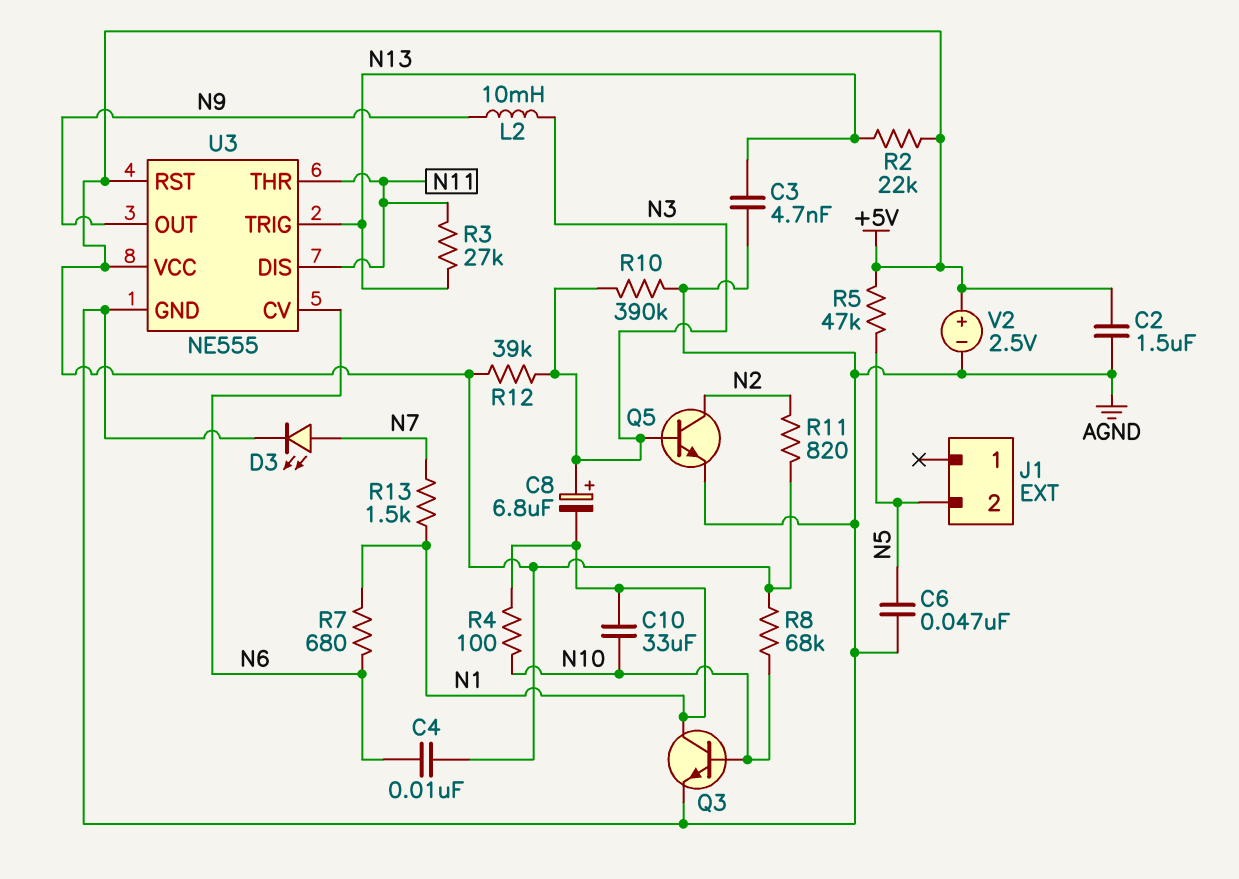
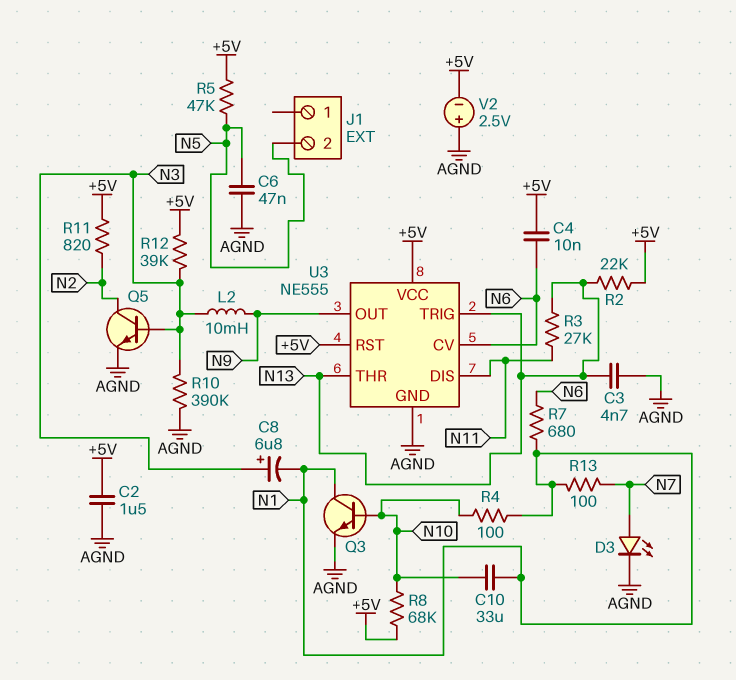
R13: 1.5k (N1, N7) -> 100 (N1, N7)
U3 pin THR: N11 -> N13
V2: 2.5V (plus +5V, minus AGND) -> 2.5V (plus AGND, minus +5V)

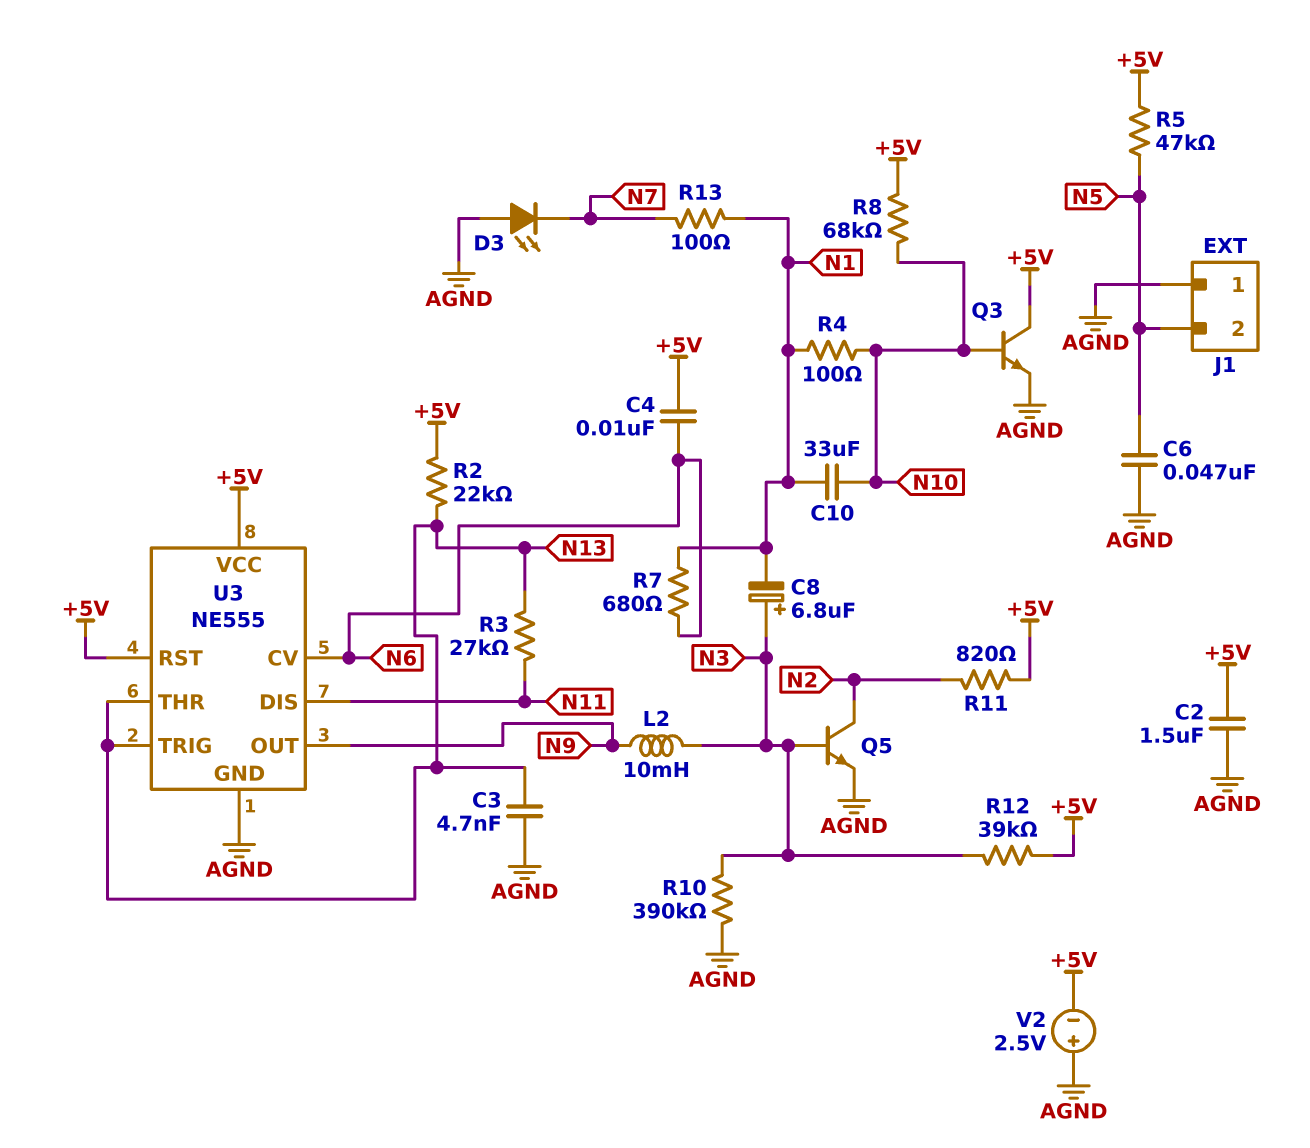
D3: LED (A N7, K AGND) -> LED (A AGND, K N7)
J1 pin 1: none -> AGND
Q3: NPN (B N10, C N1, E AGND) -> NPN (B N10, C +5V, E AGND)

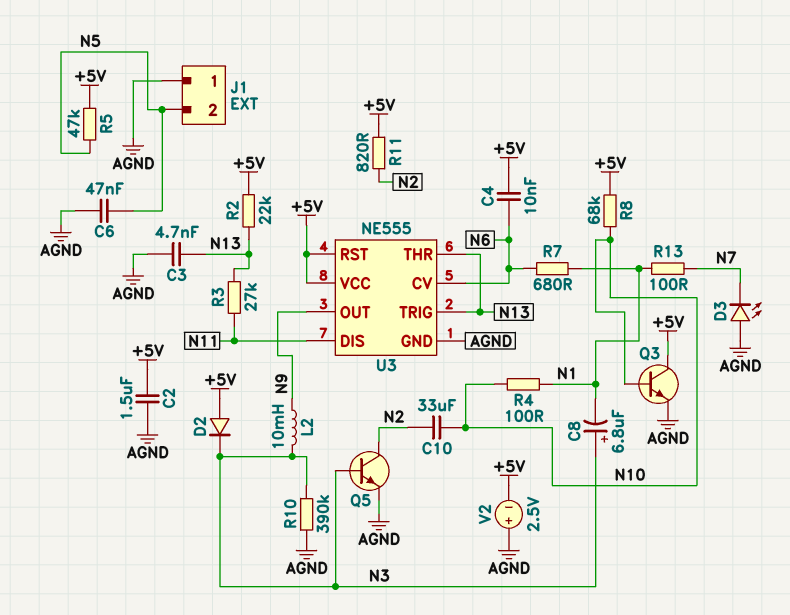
C10: 33uF (N1, N10) -> 33uF (N2, N10)
D2: none -> diode (A +5V, K N3)
R12: 39k (+5V, N3) -> none

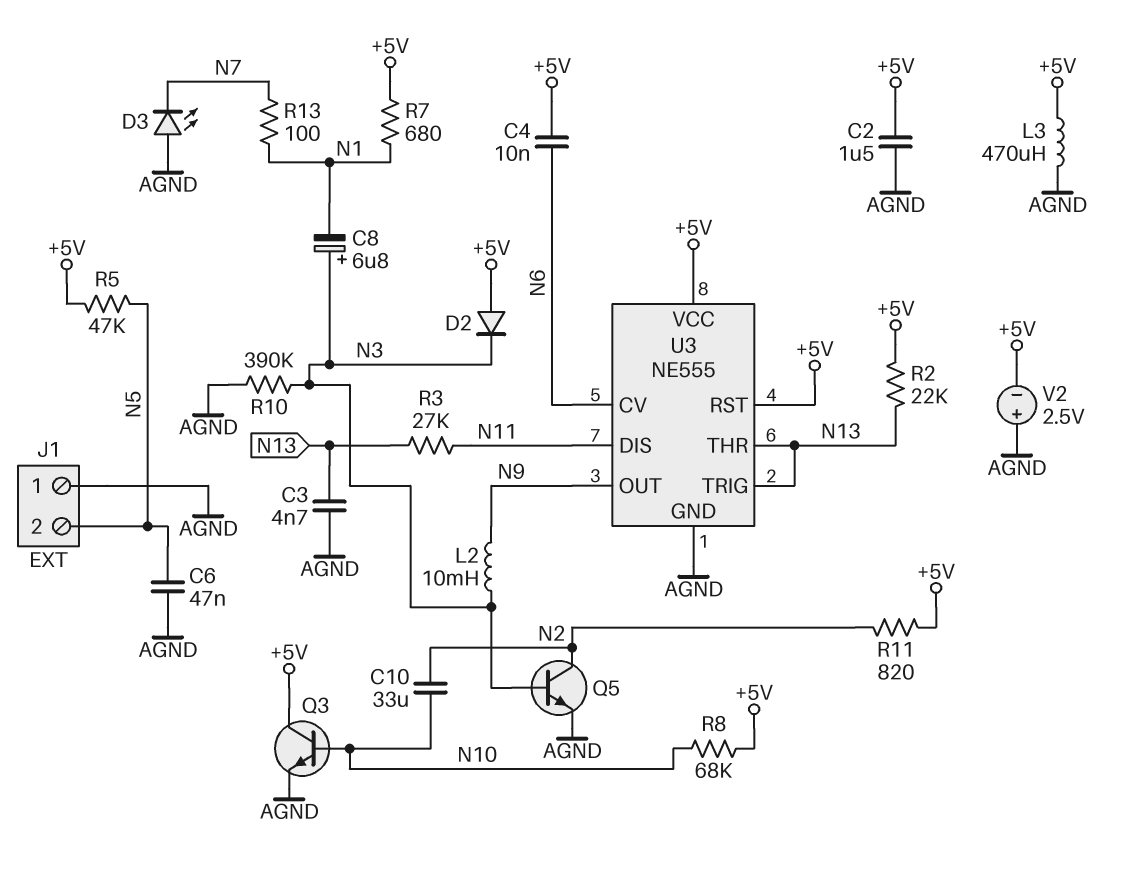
L3: none -> 470uH (+5V, AGND)
R4: 100 (N1, N10) -> none
R7: 680 (N1, N6) -> 680 (+5V, N1)

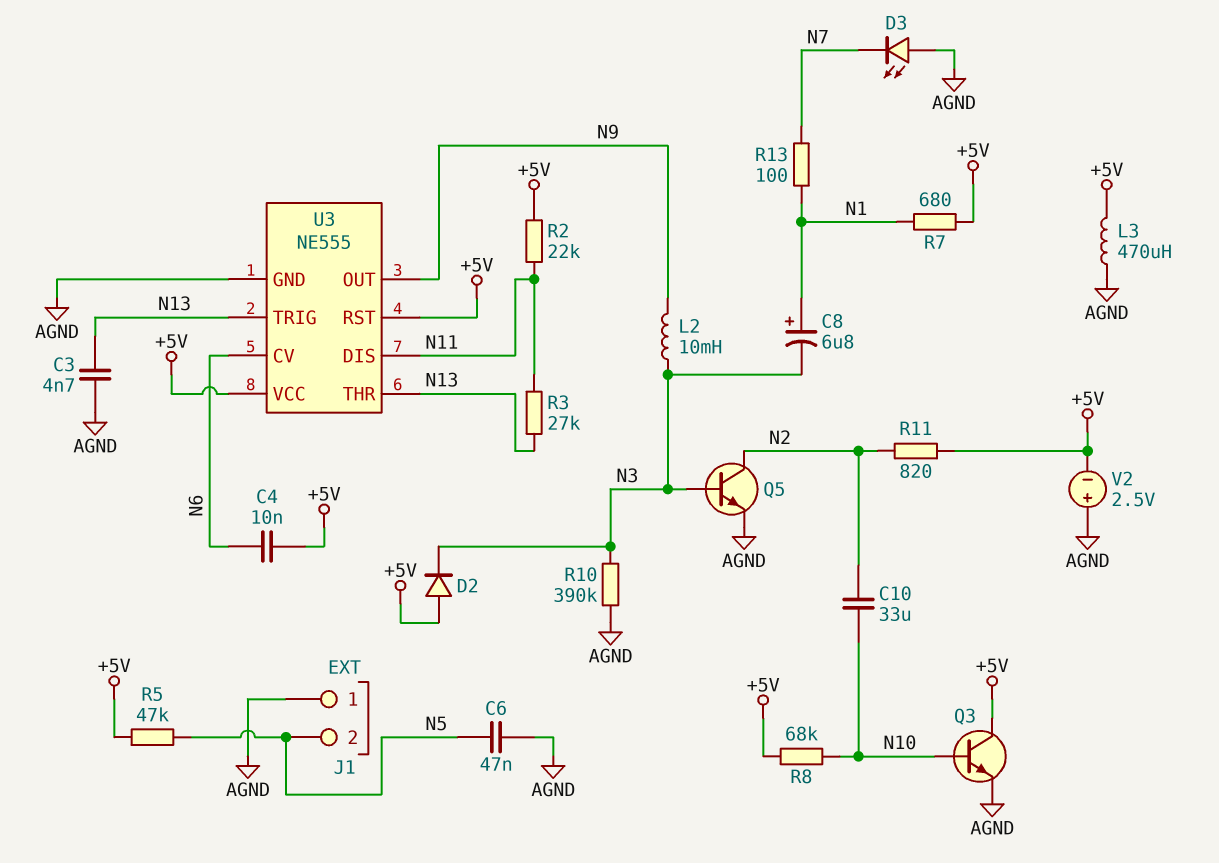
C2: 1.5uF (+5V, AGND) -> none
C8: 6.8uF (plus N3, minus N1) -> 6.8uF (plus N1, minus N3)
R2: 22k (+5V, N13) -> 22k (+5V, N11)

